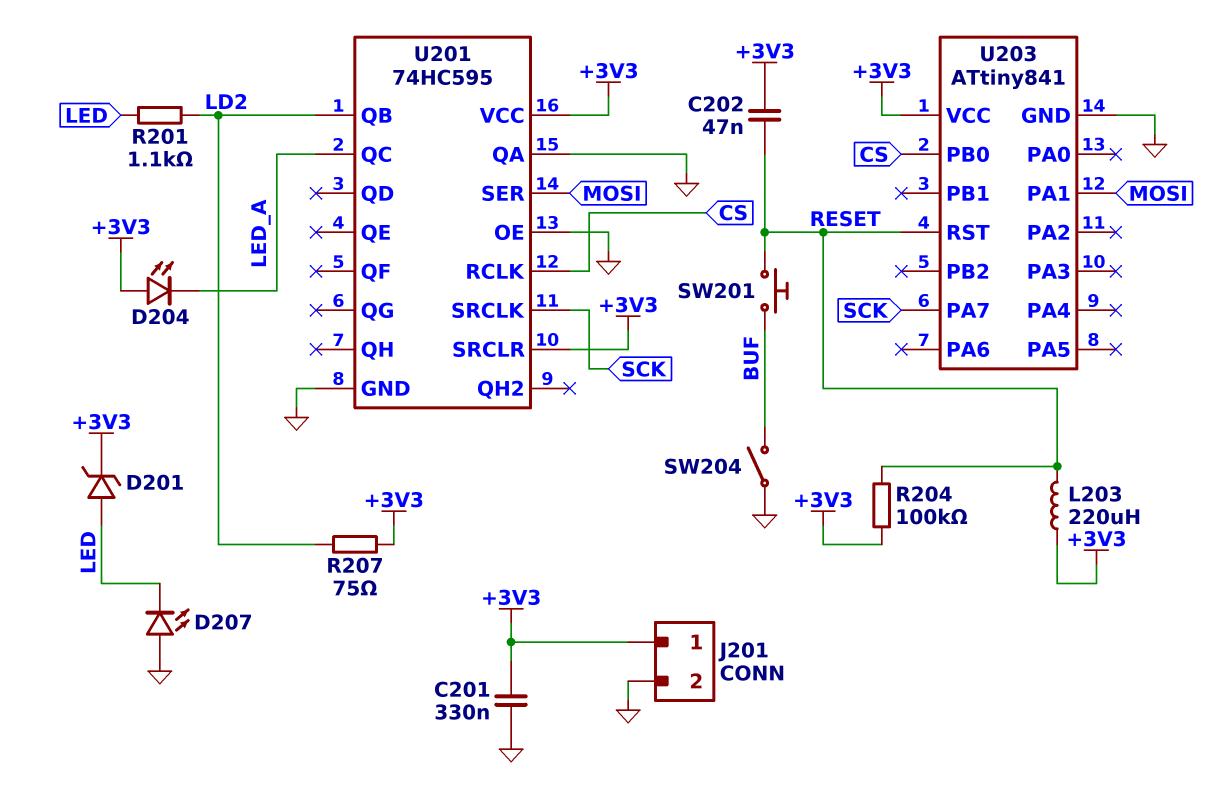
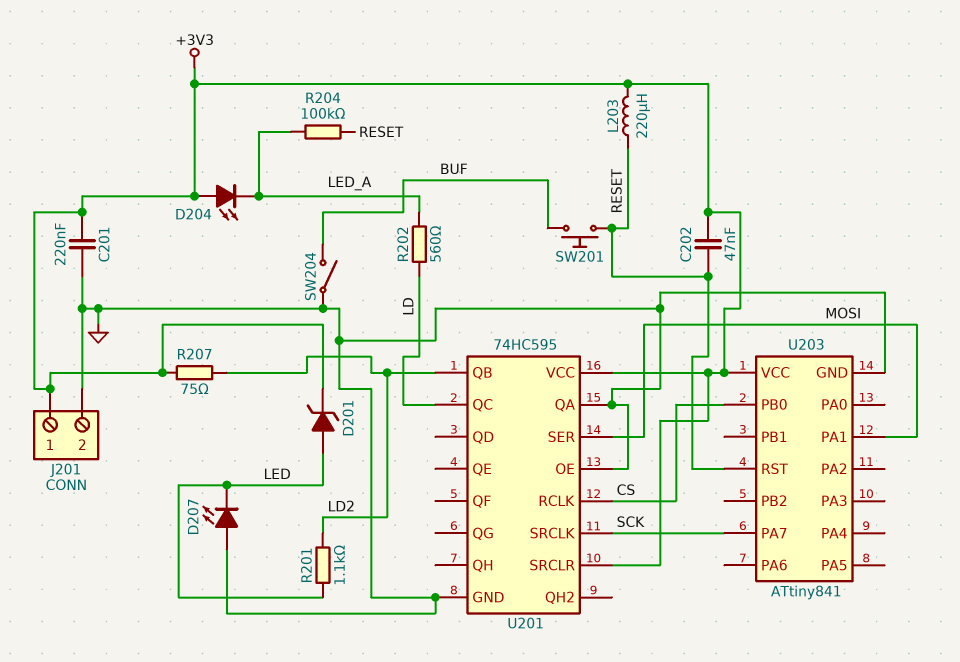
C201: 330nF (+3V3, GND) -> 220nF (+3V3, GND)
R202: none -> 560 (LD, LED_A)
R204: 100k (+3V3, RESET) -> 100k (LED_A, RESET)
U201 pin QC: LED_A -> LD

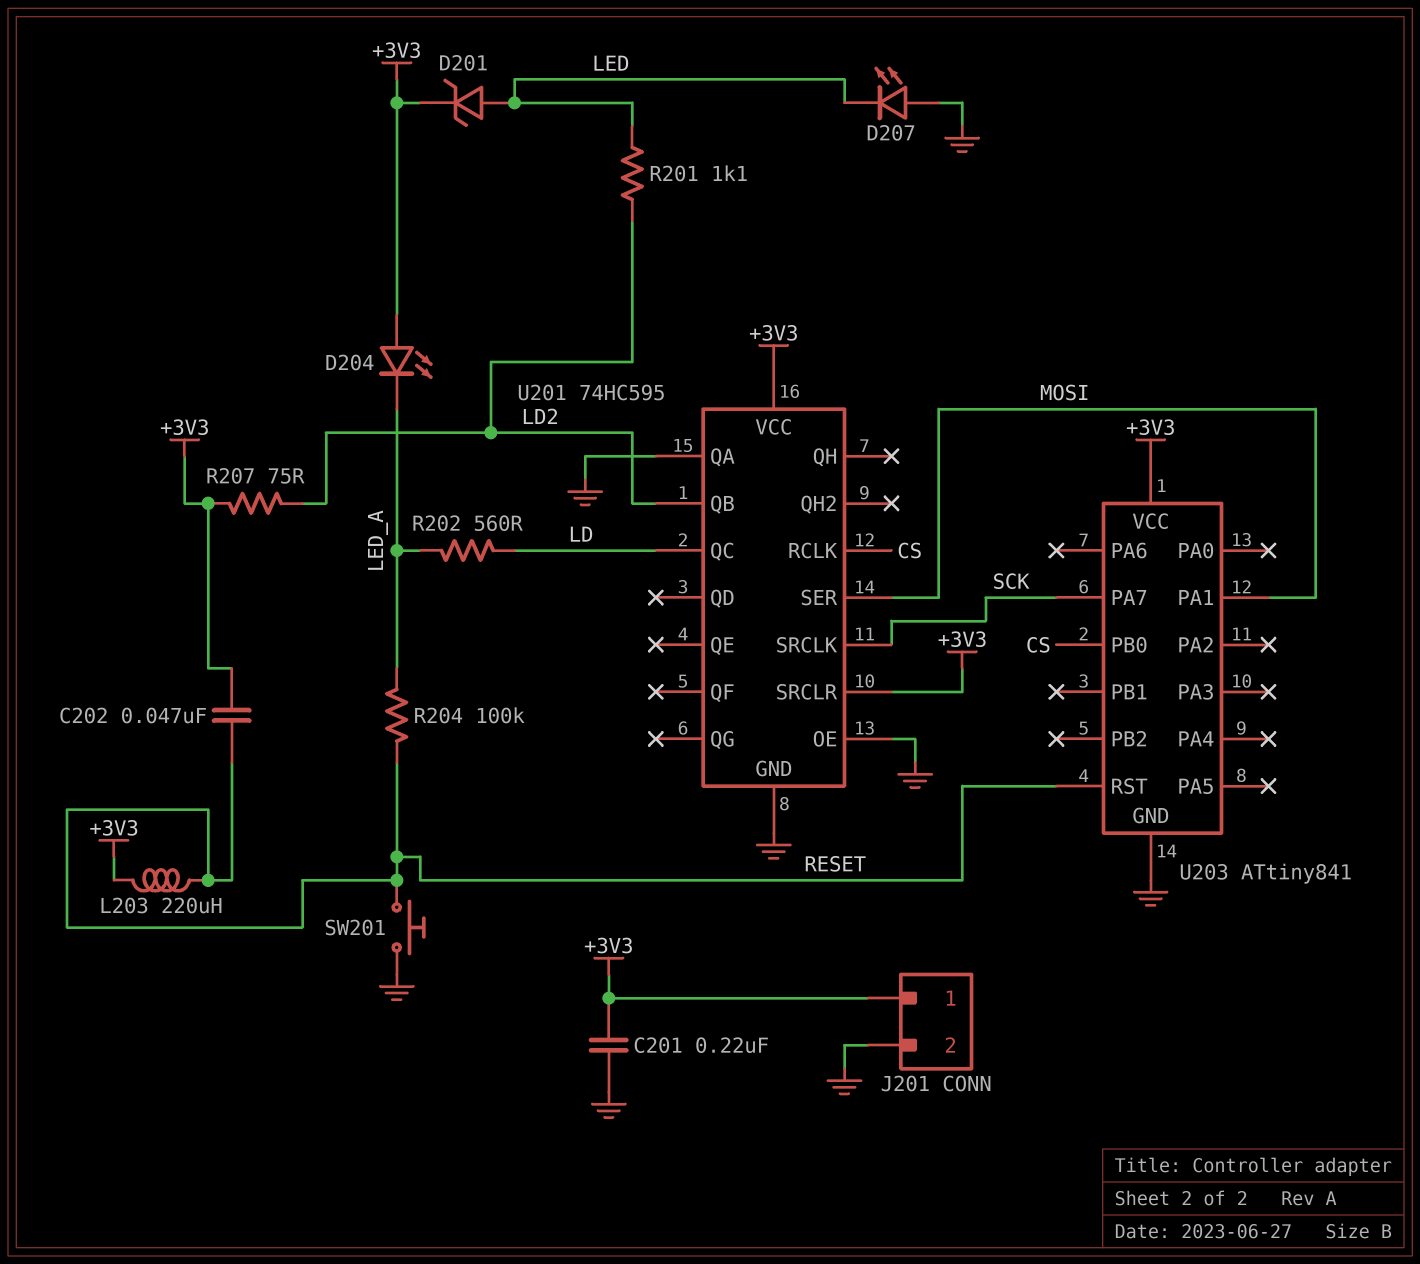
SW201: button (BUF, RESET) -> button (GND, RESET)
SW204: switch (BUF, GND) -> none

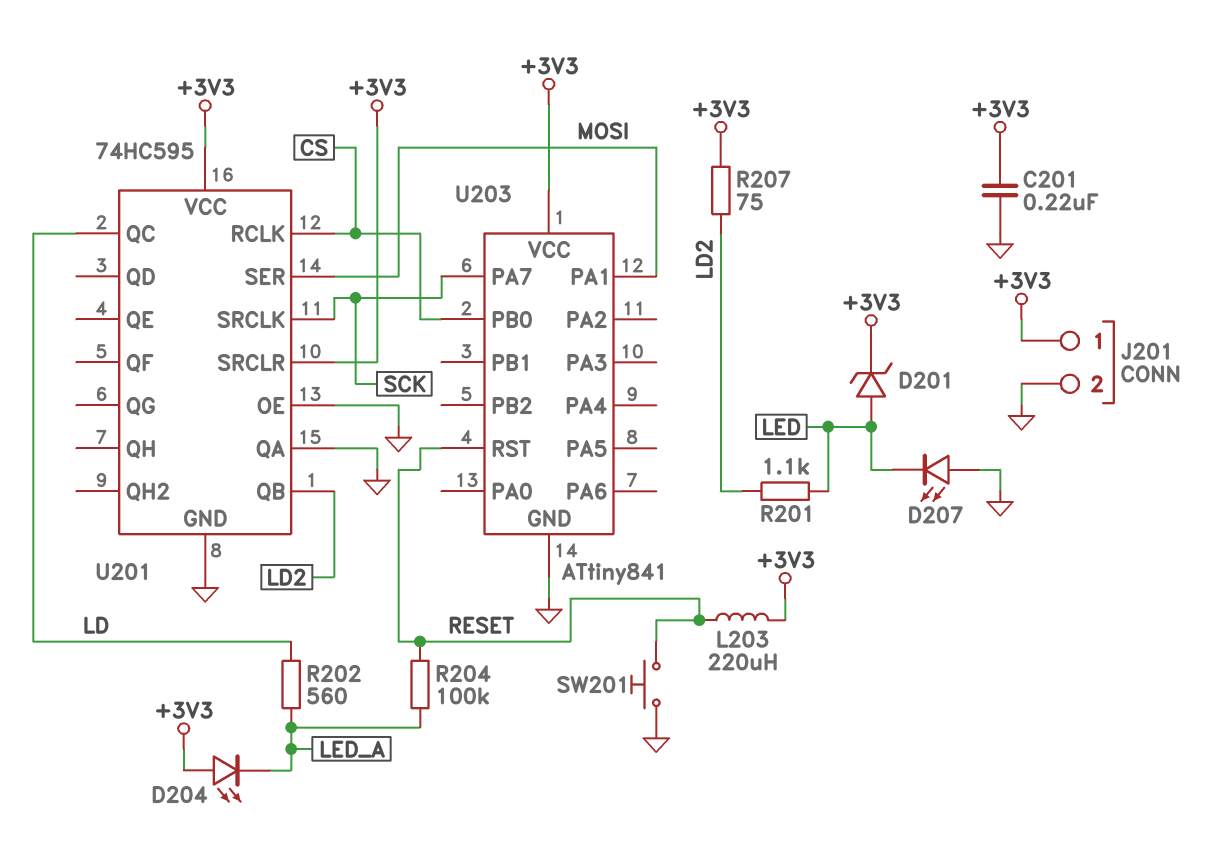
C202: 47nF (+3V3, RESET) -> none

